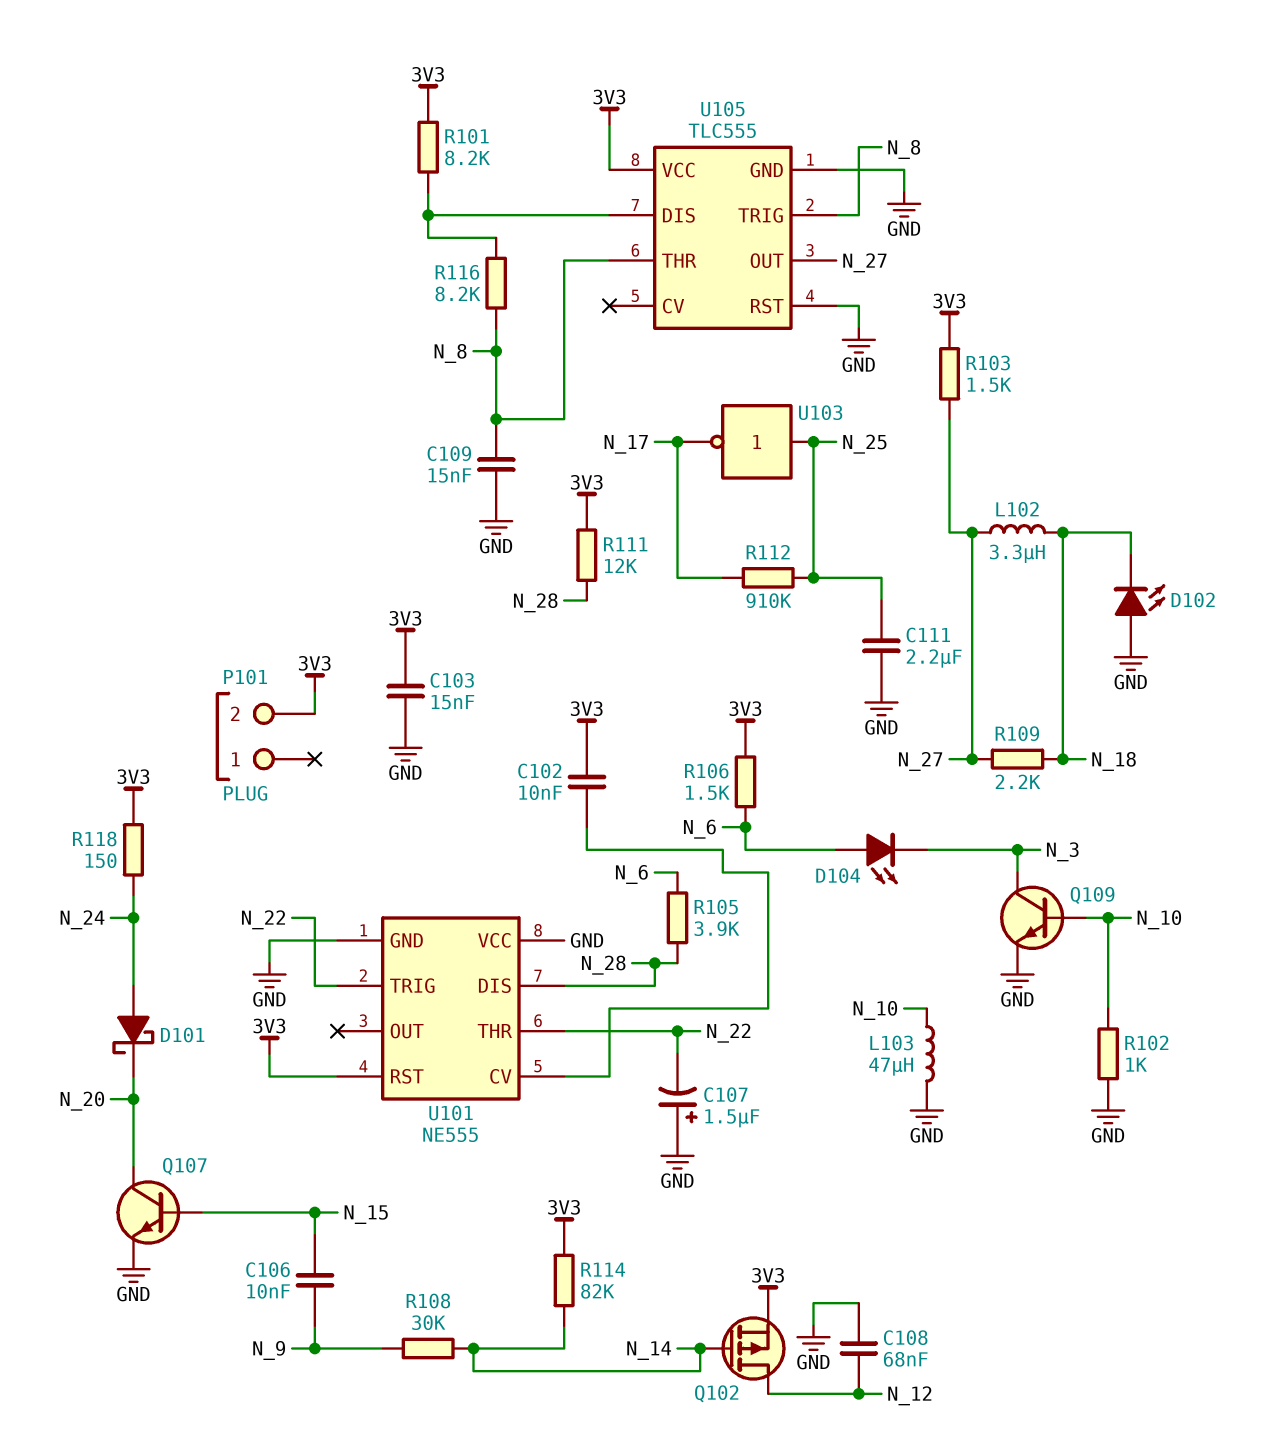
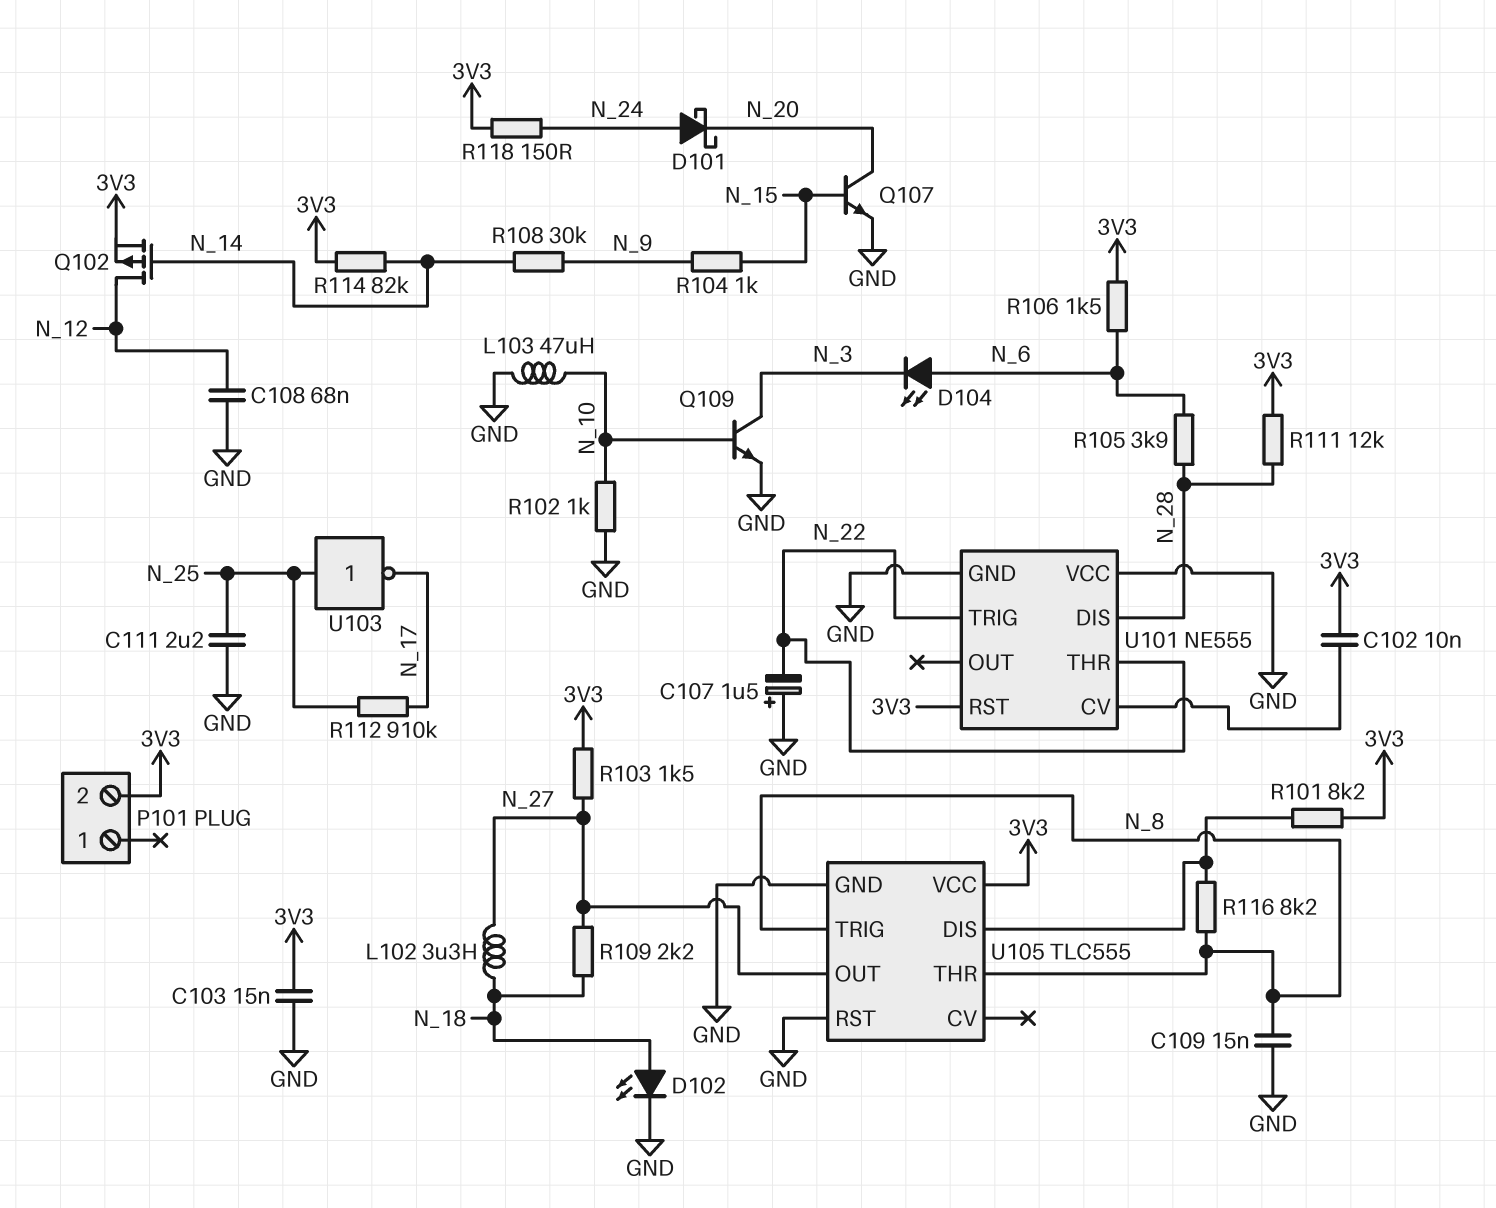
C106: 10nF (N_9, N_15) -> none
D102: LED (A GND, K N_18) -> LED (A N_18, K GND)
R104: none -> 1k (N_9, N_15)

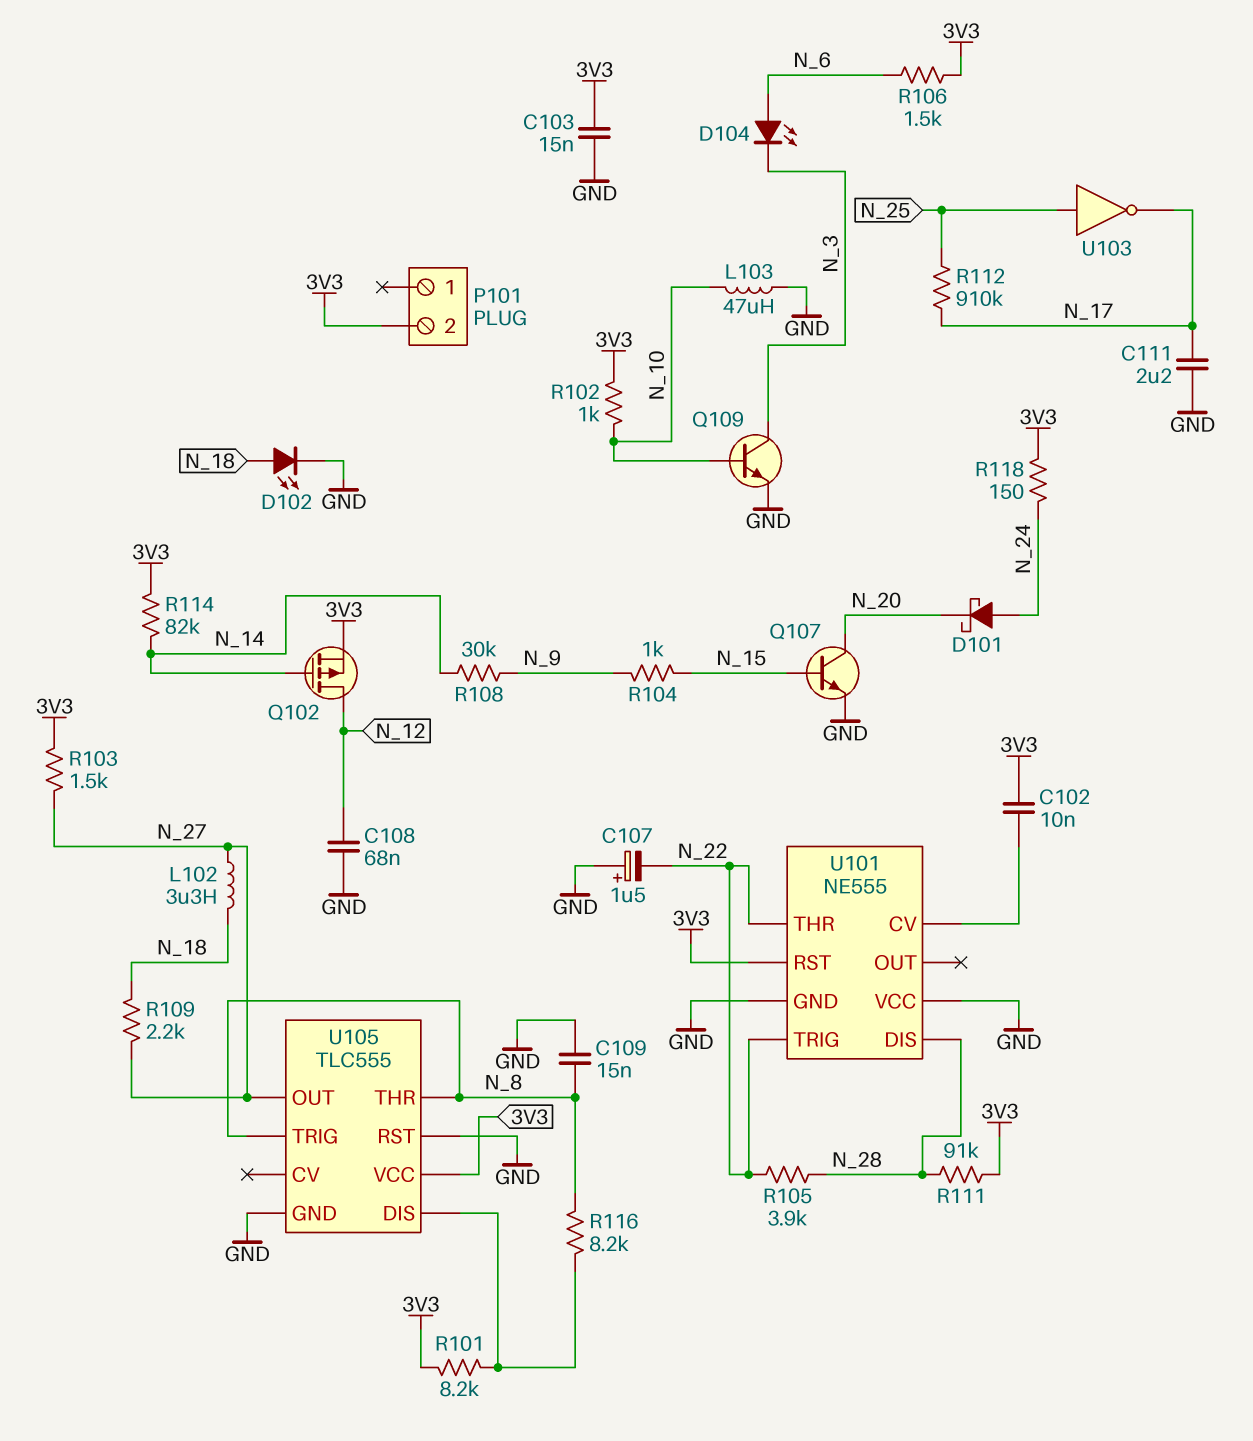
C111: 2.2uF (GND, N_25) -> 2.2uF (GND, N_17)
R102: 1k (GND, N_10) -> 1k (3V3, N_10)
R105: 3.9k (N_6, N_28) -> 3.9k (N_22, N_28)
R111: 12k (3V3, N_28) -> 91k (3V3, N_28)

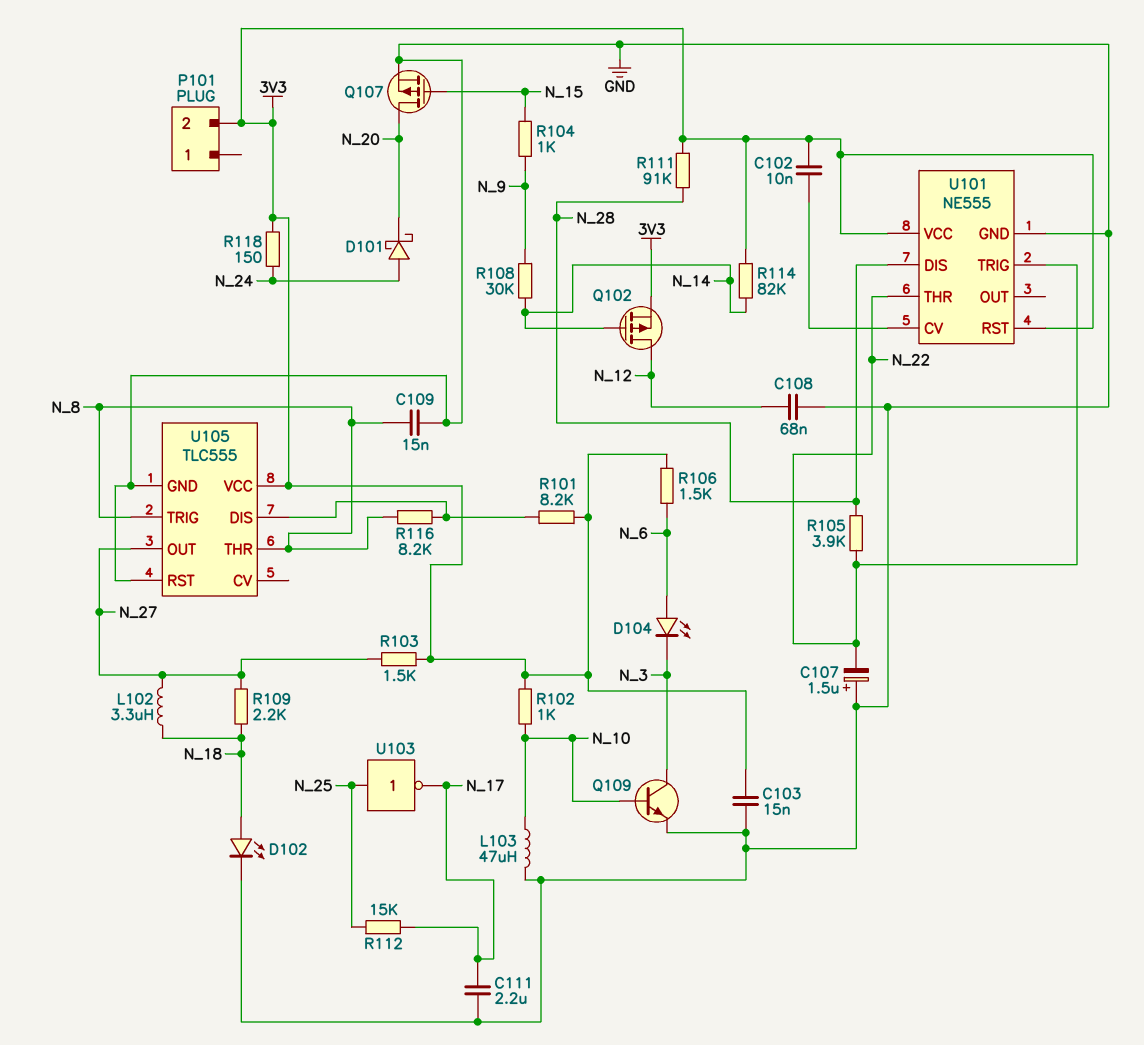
Q107: NPN (B N_15, C N_20, E GND) -> PMOS (G N_15, D N_20, S GND)
R112: 910k (N_17, N_25) -> 15k (N_17, N_25)
U101 pin VCC: GND -> 3V3

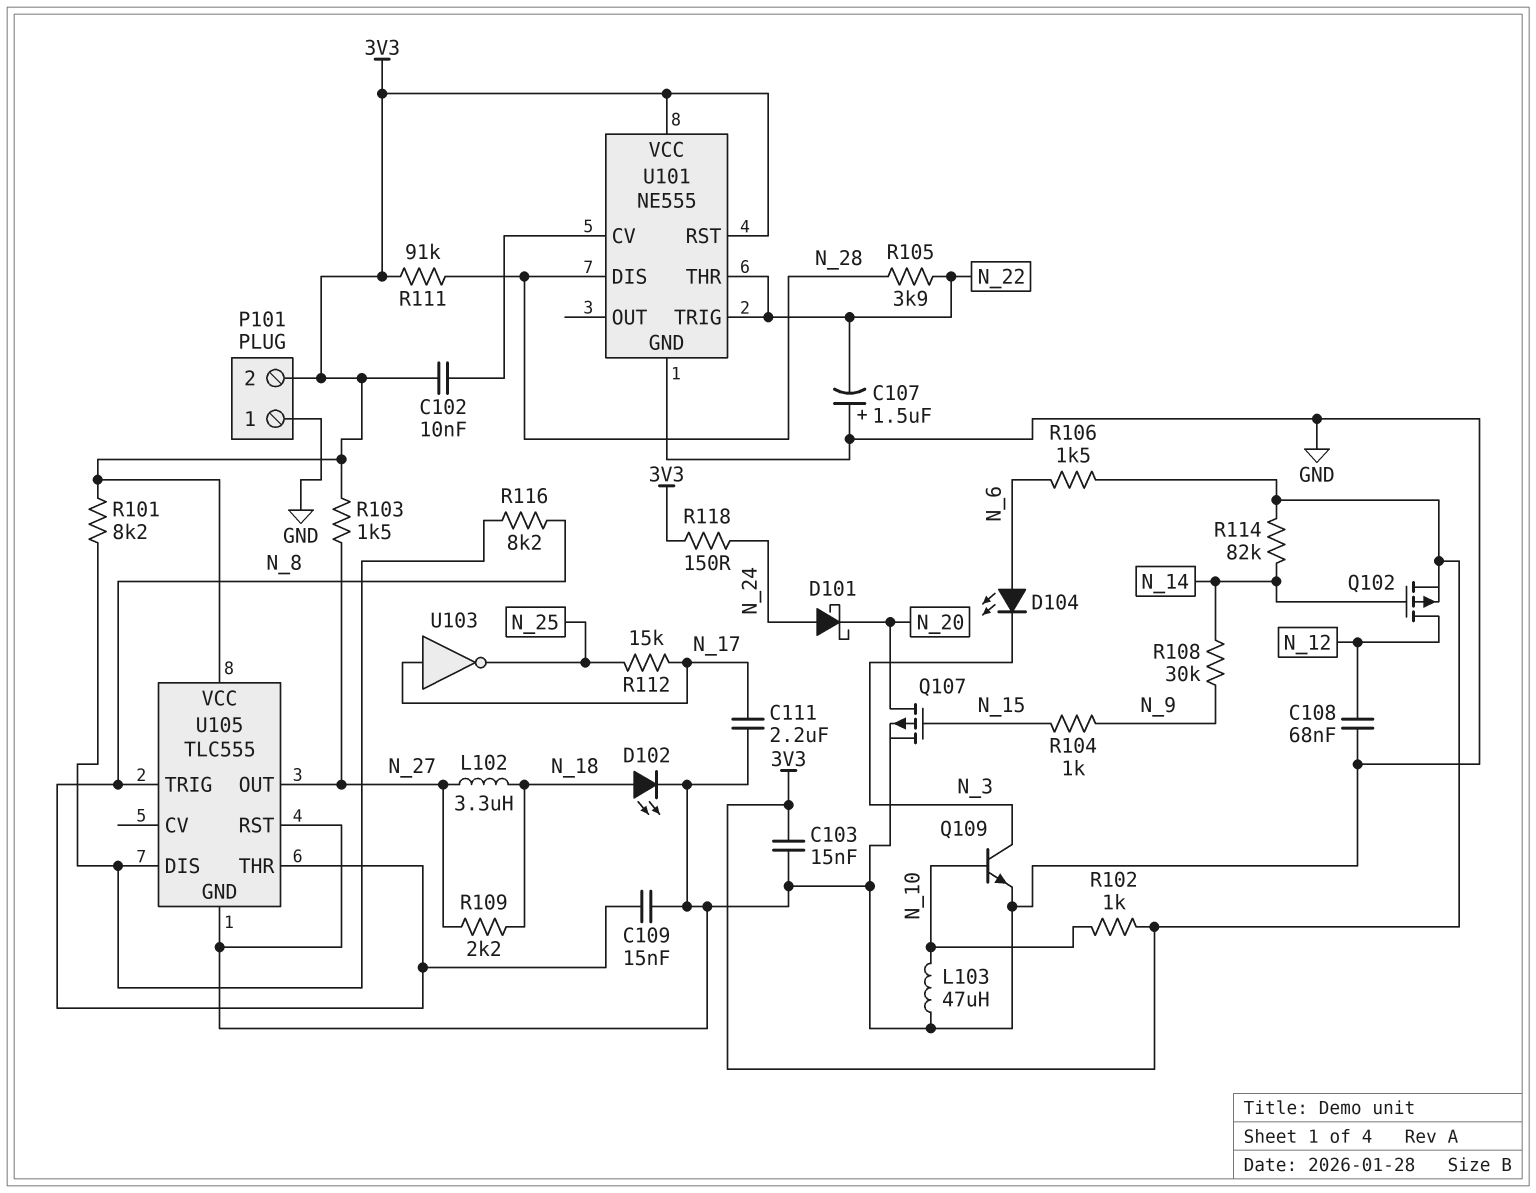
P101 pin 1: none -> GND
U103: NOT (in N_25, out N_17) -> NOT (in N_17, out N_25)

